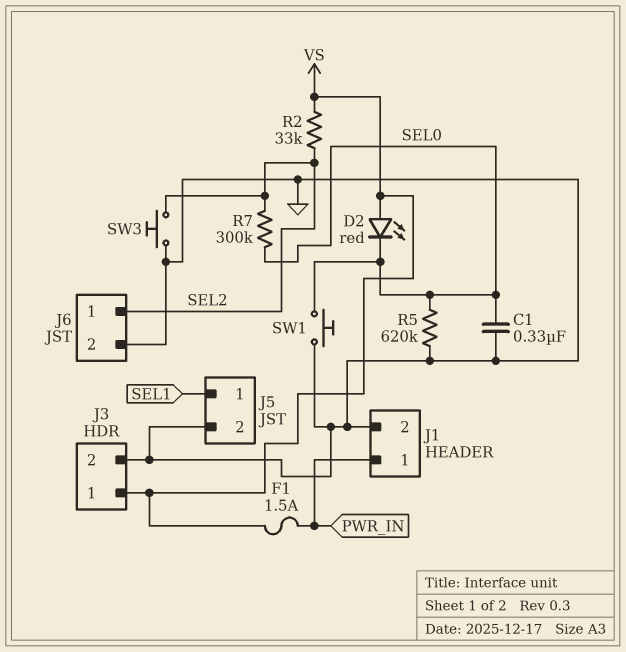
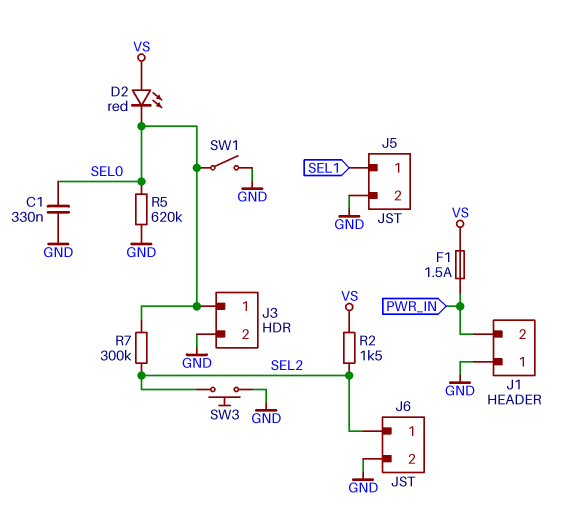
J1 pin 1: PWR_IN -> GND
J1 pin 2: GND -> PWR_IN
J3 pin 1: VS -> SEL0
R2: 33k (SEL2, VS) -> 1.5k (SEL2, VS)
SW1: button (GND, SEL0) -> switch (GND, SEL0)

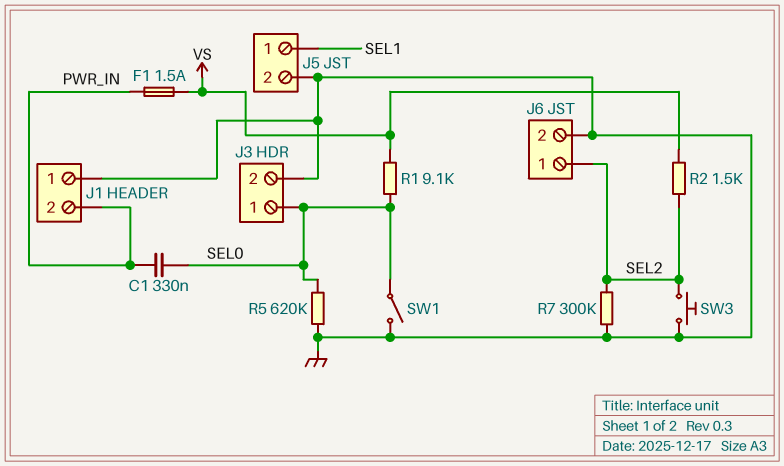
C1: 330nF (GND, SEL0) -> 330nF (PWR_IN, SEL0)
D2: LED red (A VS, K SEL0) -> none
R1: none -> 9.1k (SEL0, VS)
R7: 300k (SEL0, SEL2) -> 300k (GND, SEL2)

